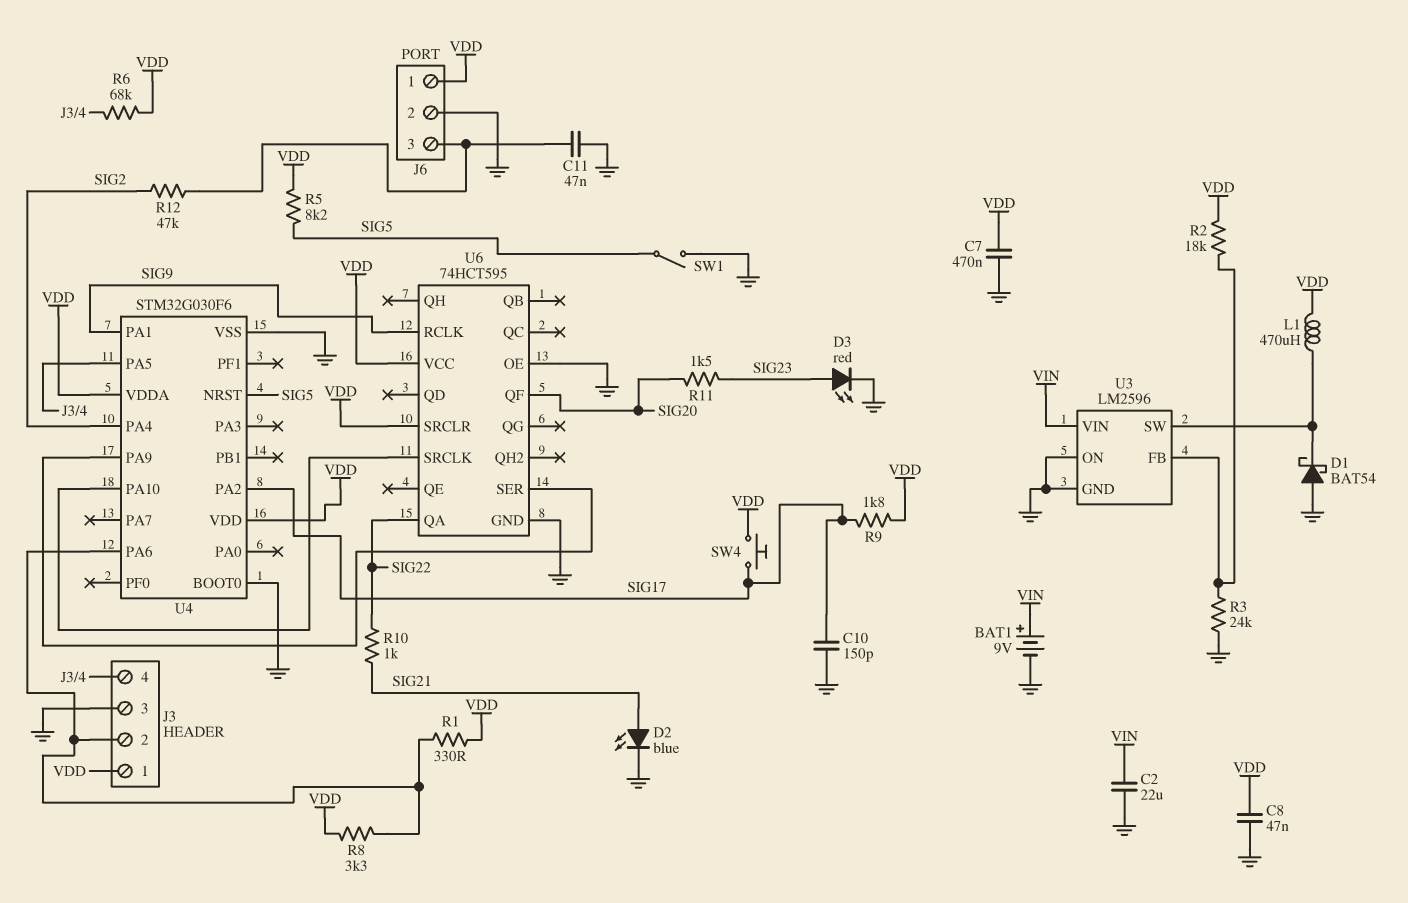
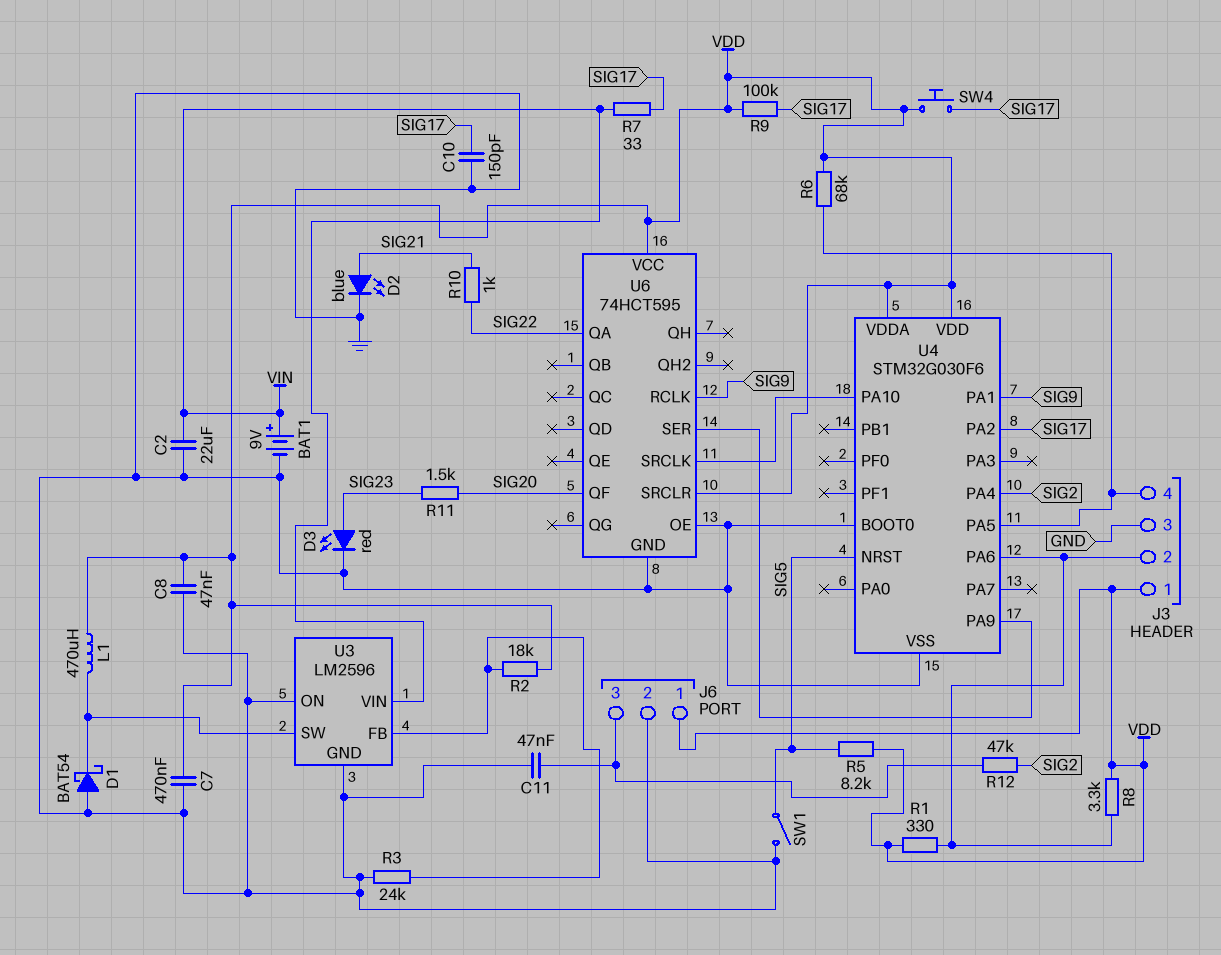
R7: none -> 33 (SIG17, VIN)
R9: 1.8k (SIG17, VDD) -> 100k (SIG17, VDD)

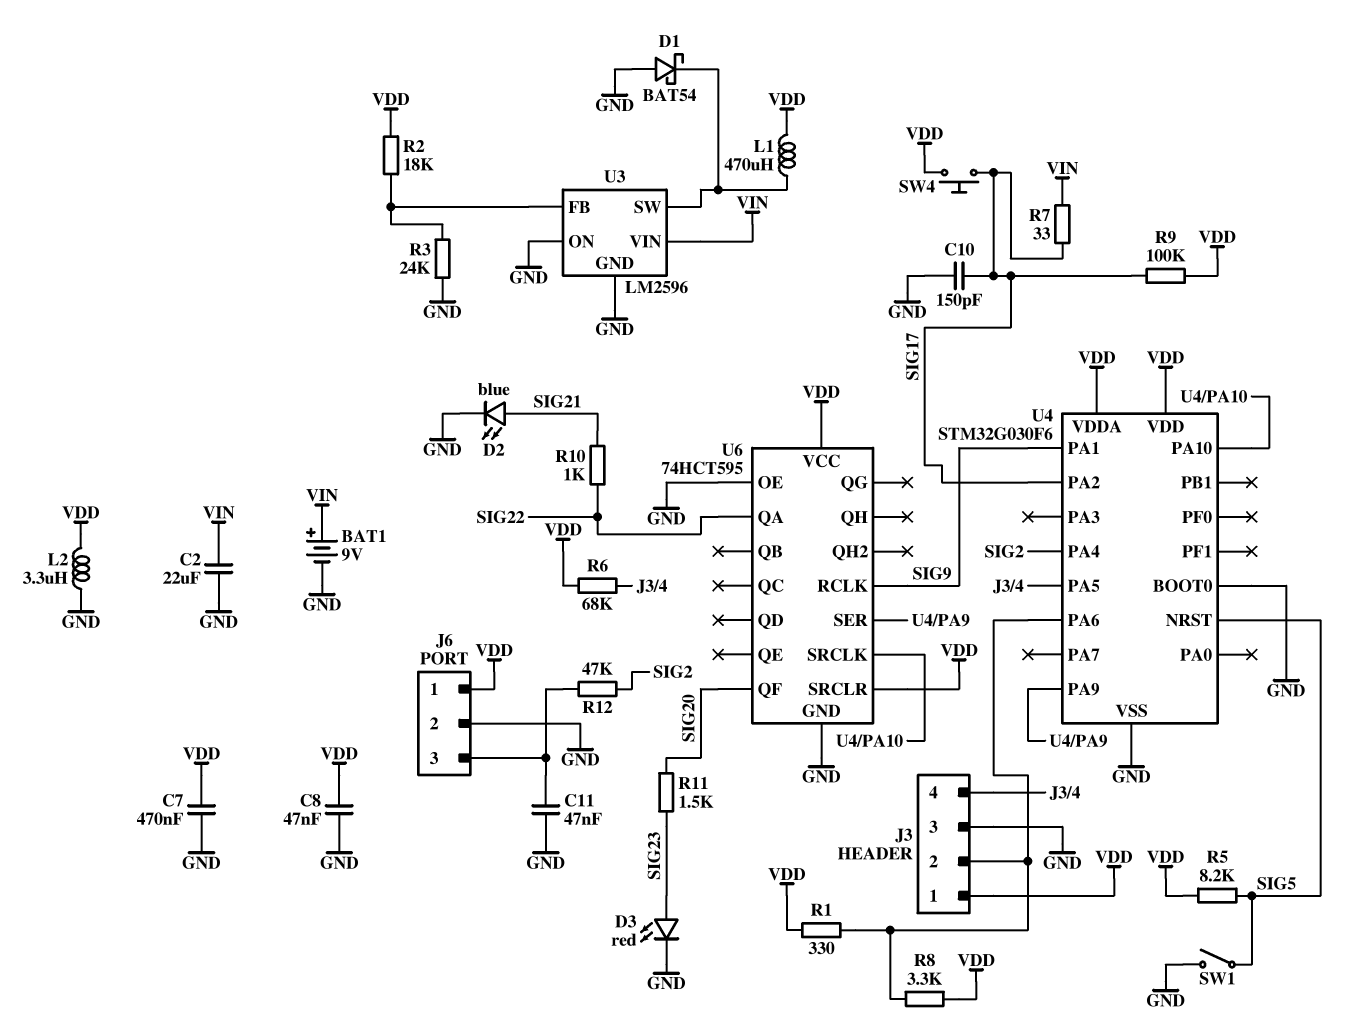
L2: none -> 3.3uH (GND, VDD)

